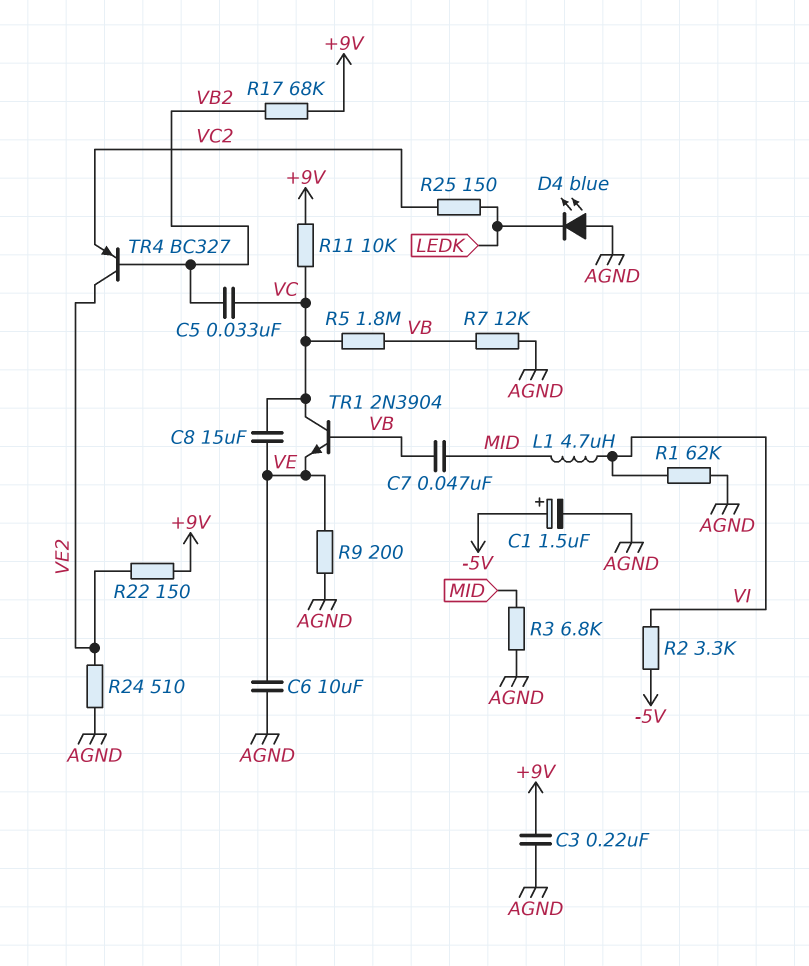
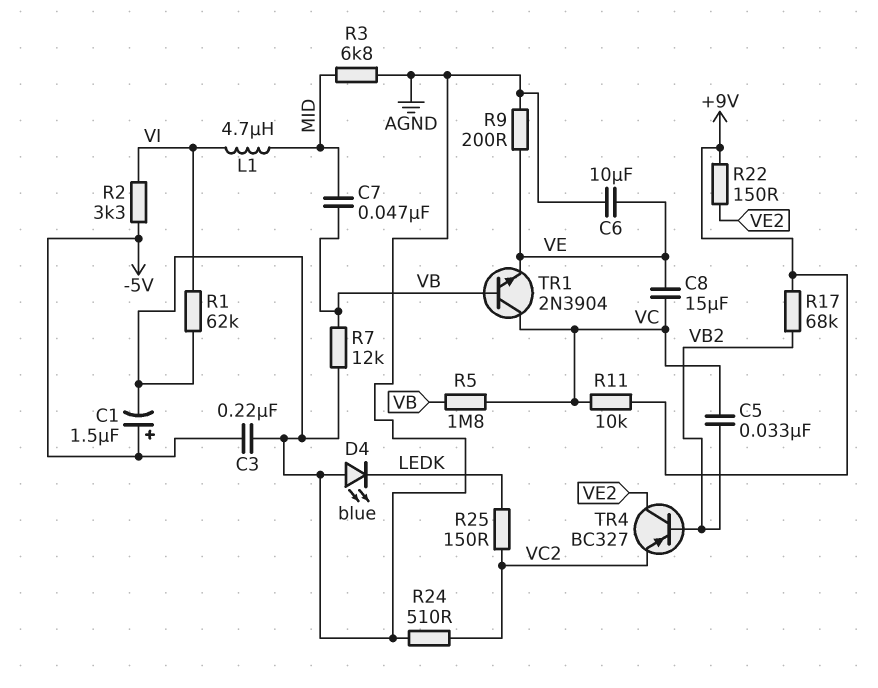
C3: 220nF (+9V, AGND) -> 220nF (-5V, AGND)
R24: 510 (AGND, VE2) -> 510 (AGND, VC2)

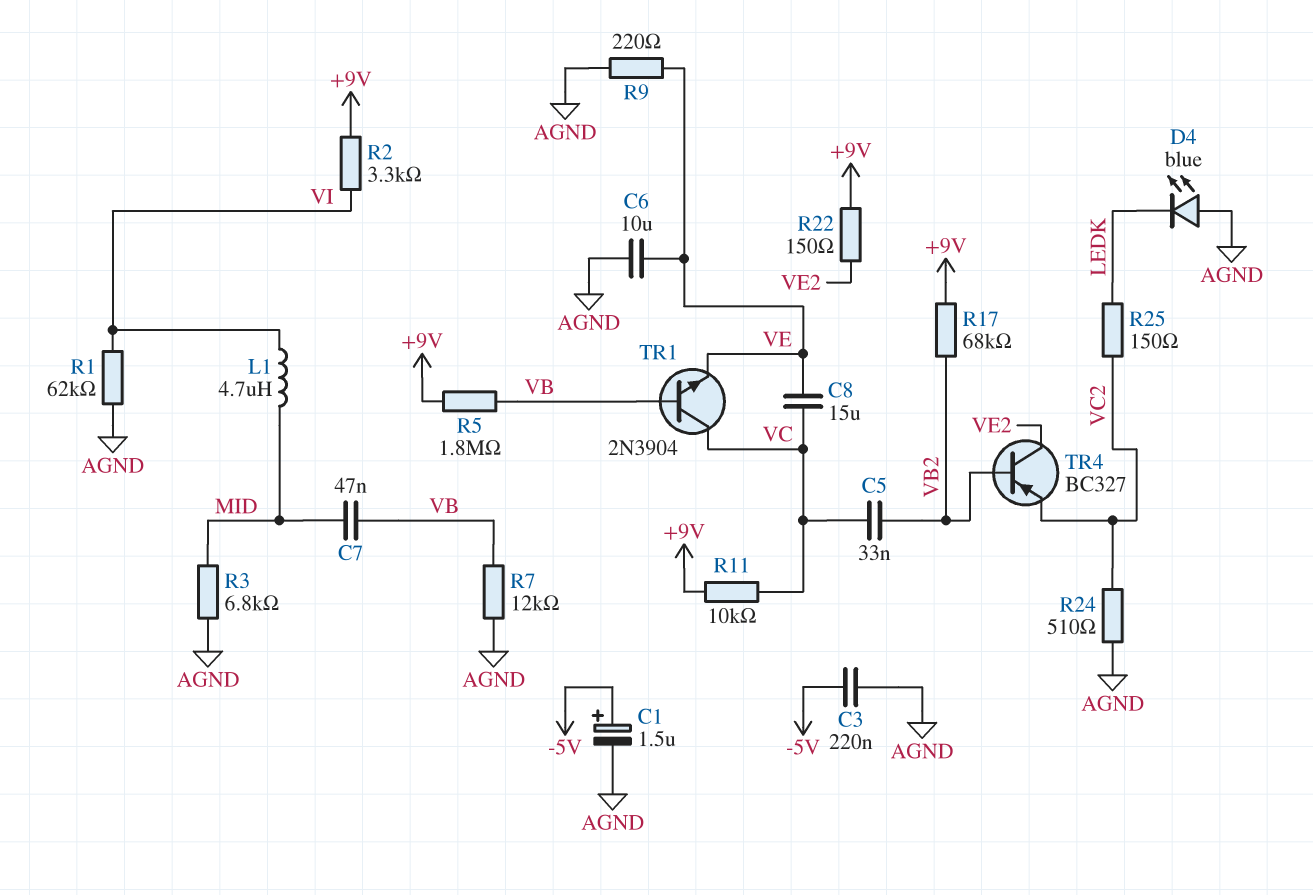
R2: 3.3k (-5V, VI) -> 3.3k (+9V, VI)
R5: 1.8M (VB, VC) -> 1.8M (+9V, VB)
R9: 200 (AGND, VE) -> 220 (AGND, VE)

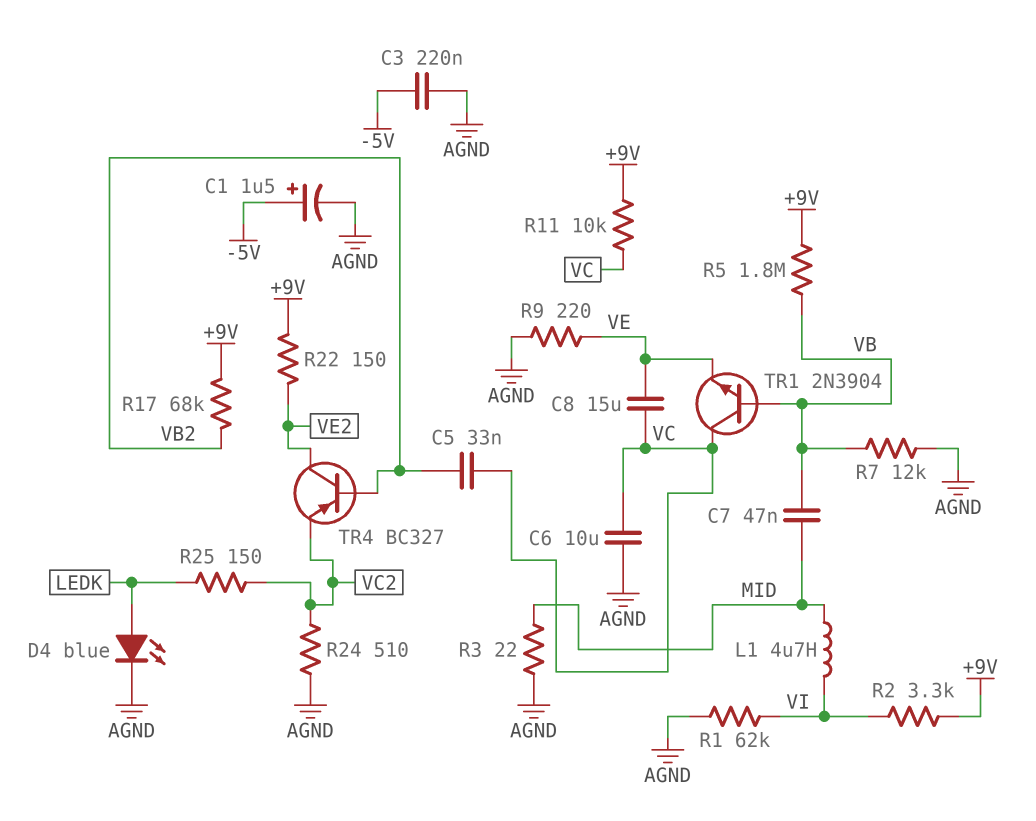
C6: 10uF (AGND, VE) -> 10uF (AGND, VC)
D4: LED blue (A AGND, K LEDK) -> LED blue (A LEDK, K AGND)
R3: 6.8k (AGND, MID) -> 22 (AGND, MID)

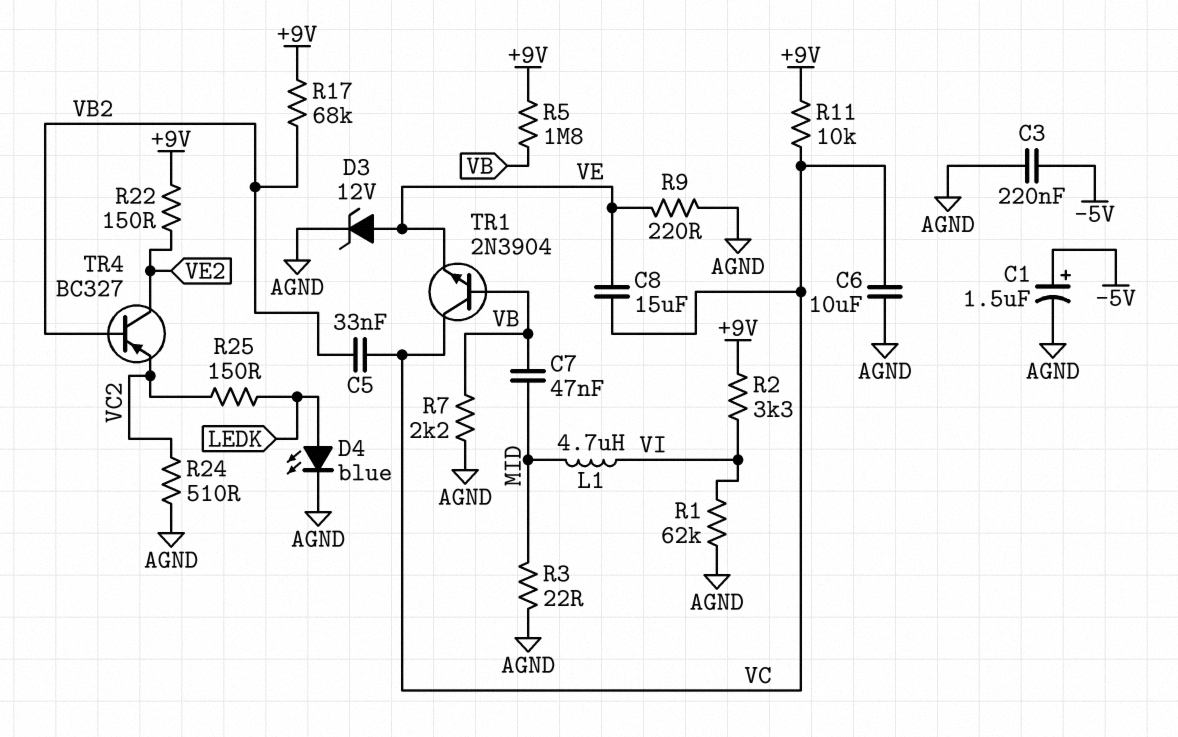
D3: none -> zener 12V (A VE, K AGND)
R7: 12k (AGND, VB) -> 2.2k (AGND, VB)

